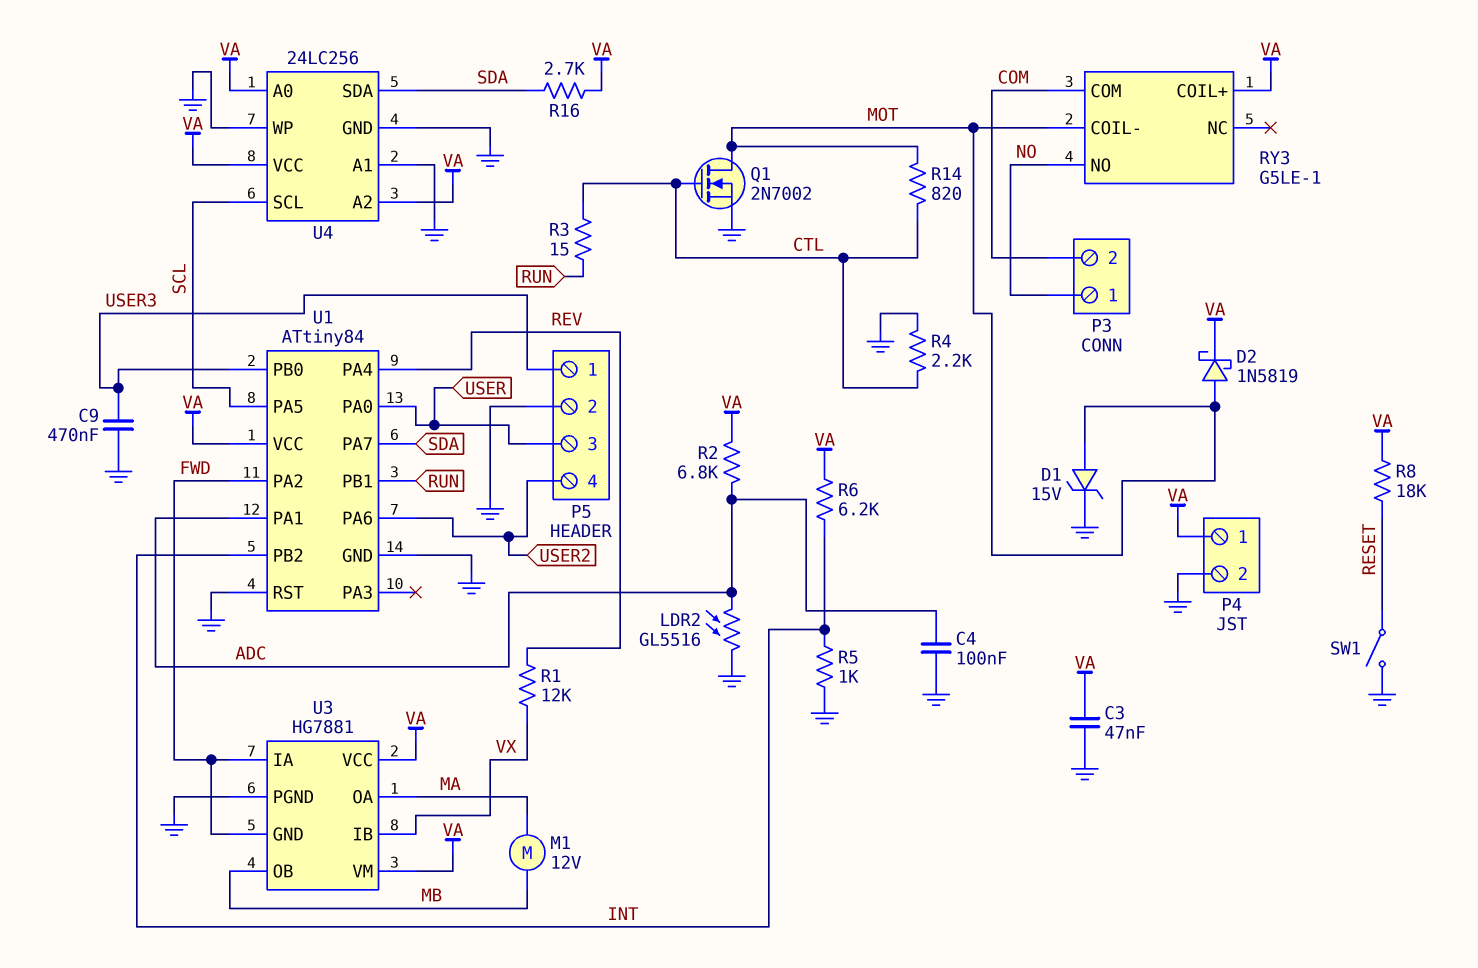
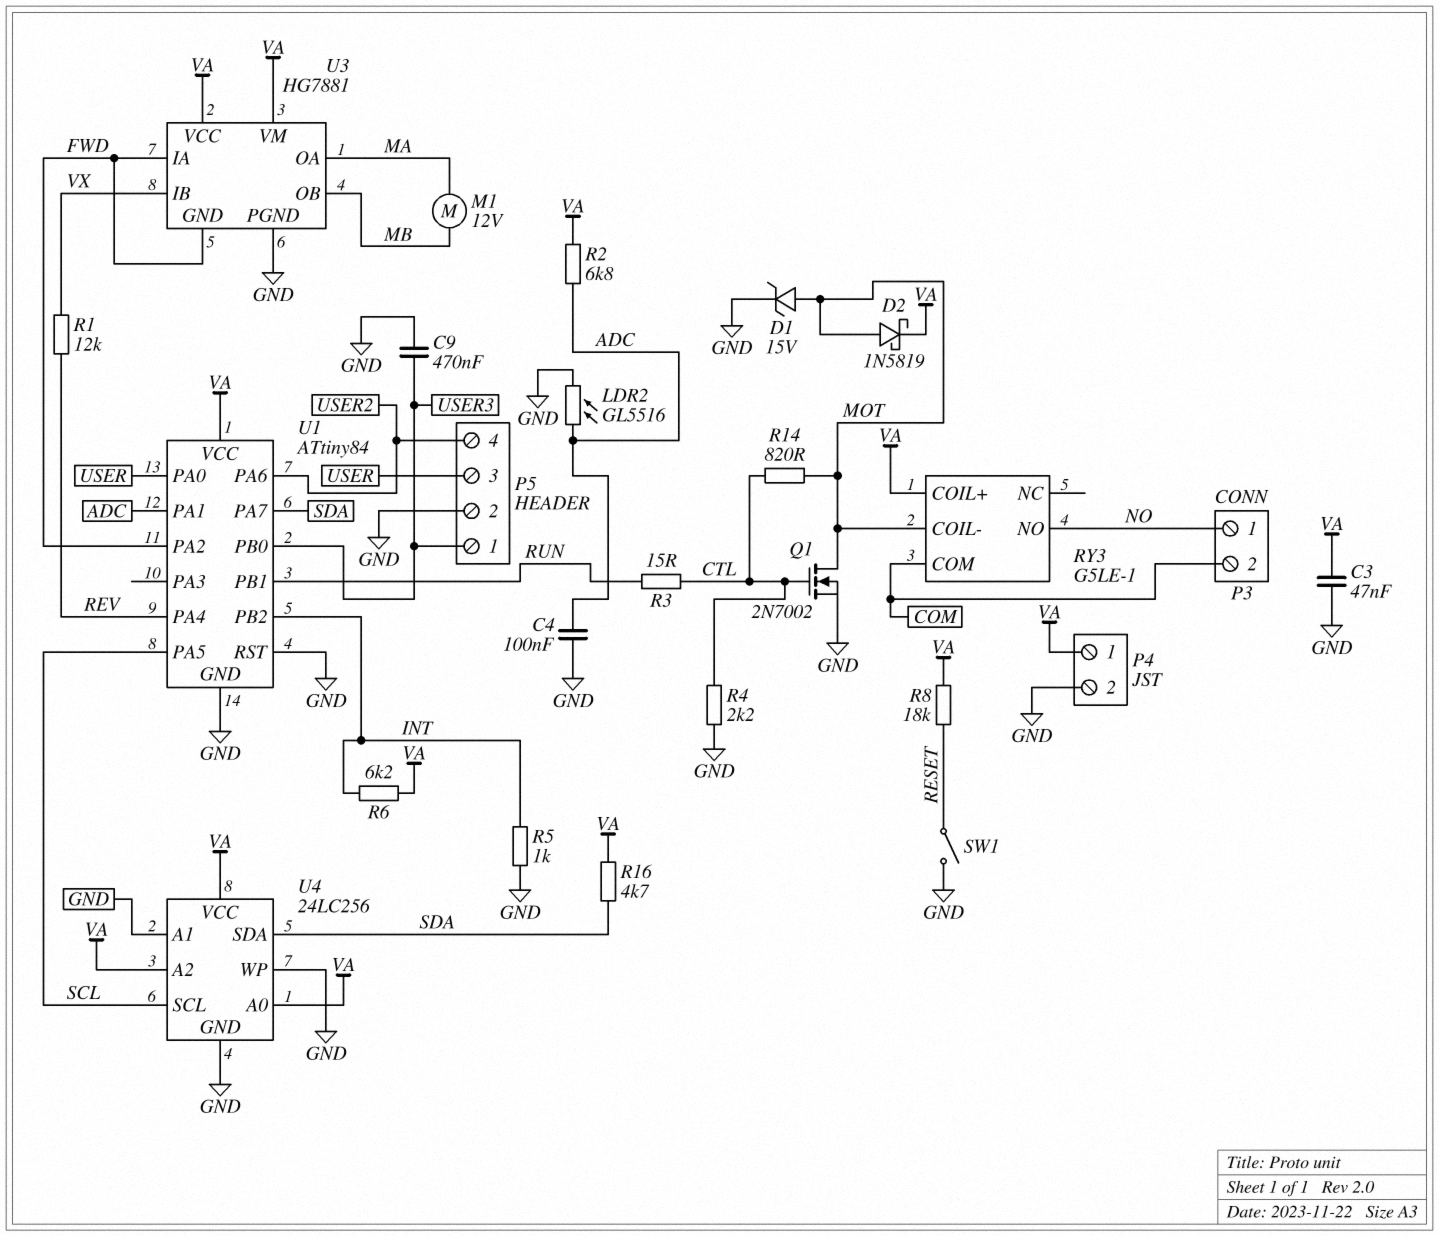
R16: 2.7k (SDA, VA) -> 4.7k (SDA, VA)

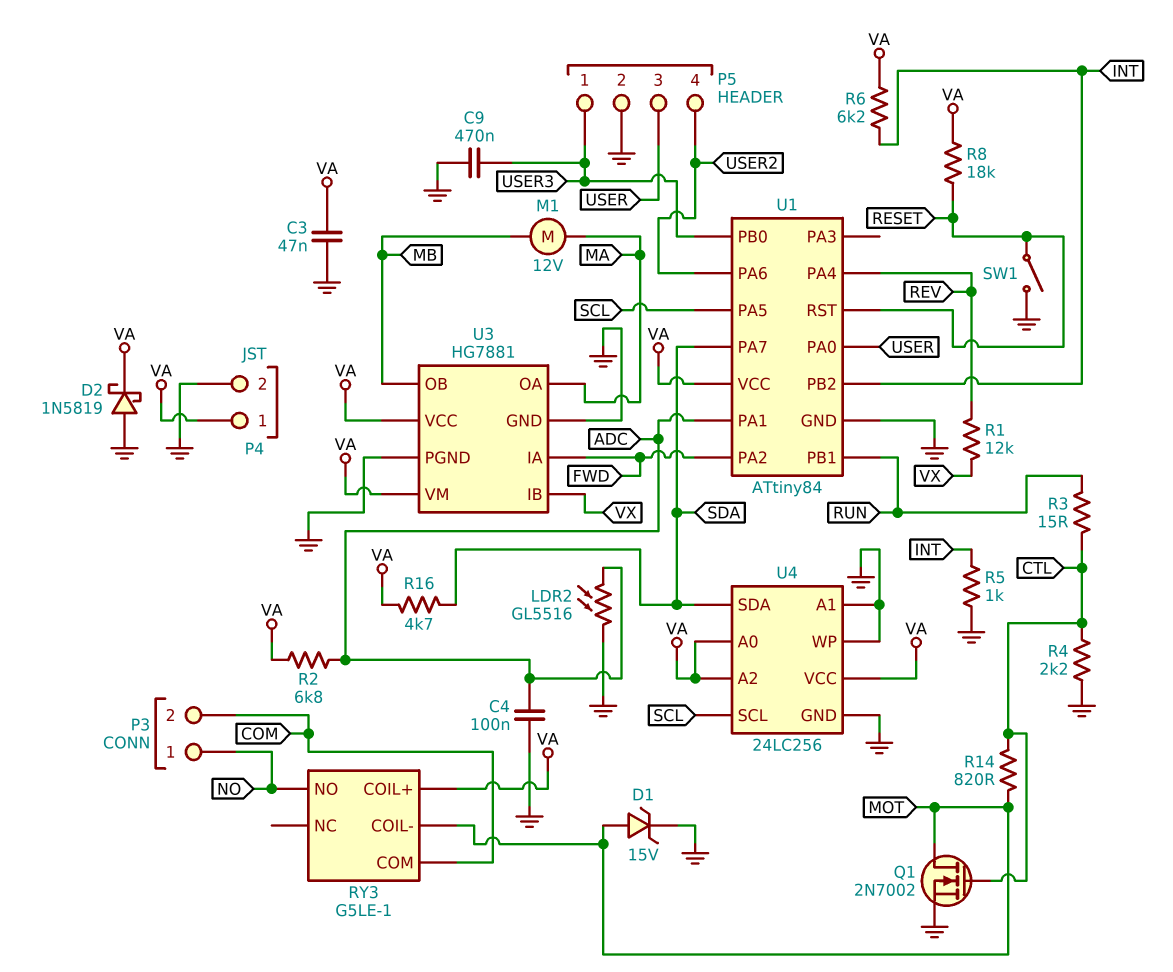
D2: schottky 1N5819 (A MOT, K VA) -> schottky 1N5819 (A GND, K VA)
U1 pin RST: GND -> RESET
U3 pin GND: FWD -> GND

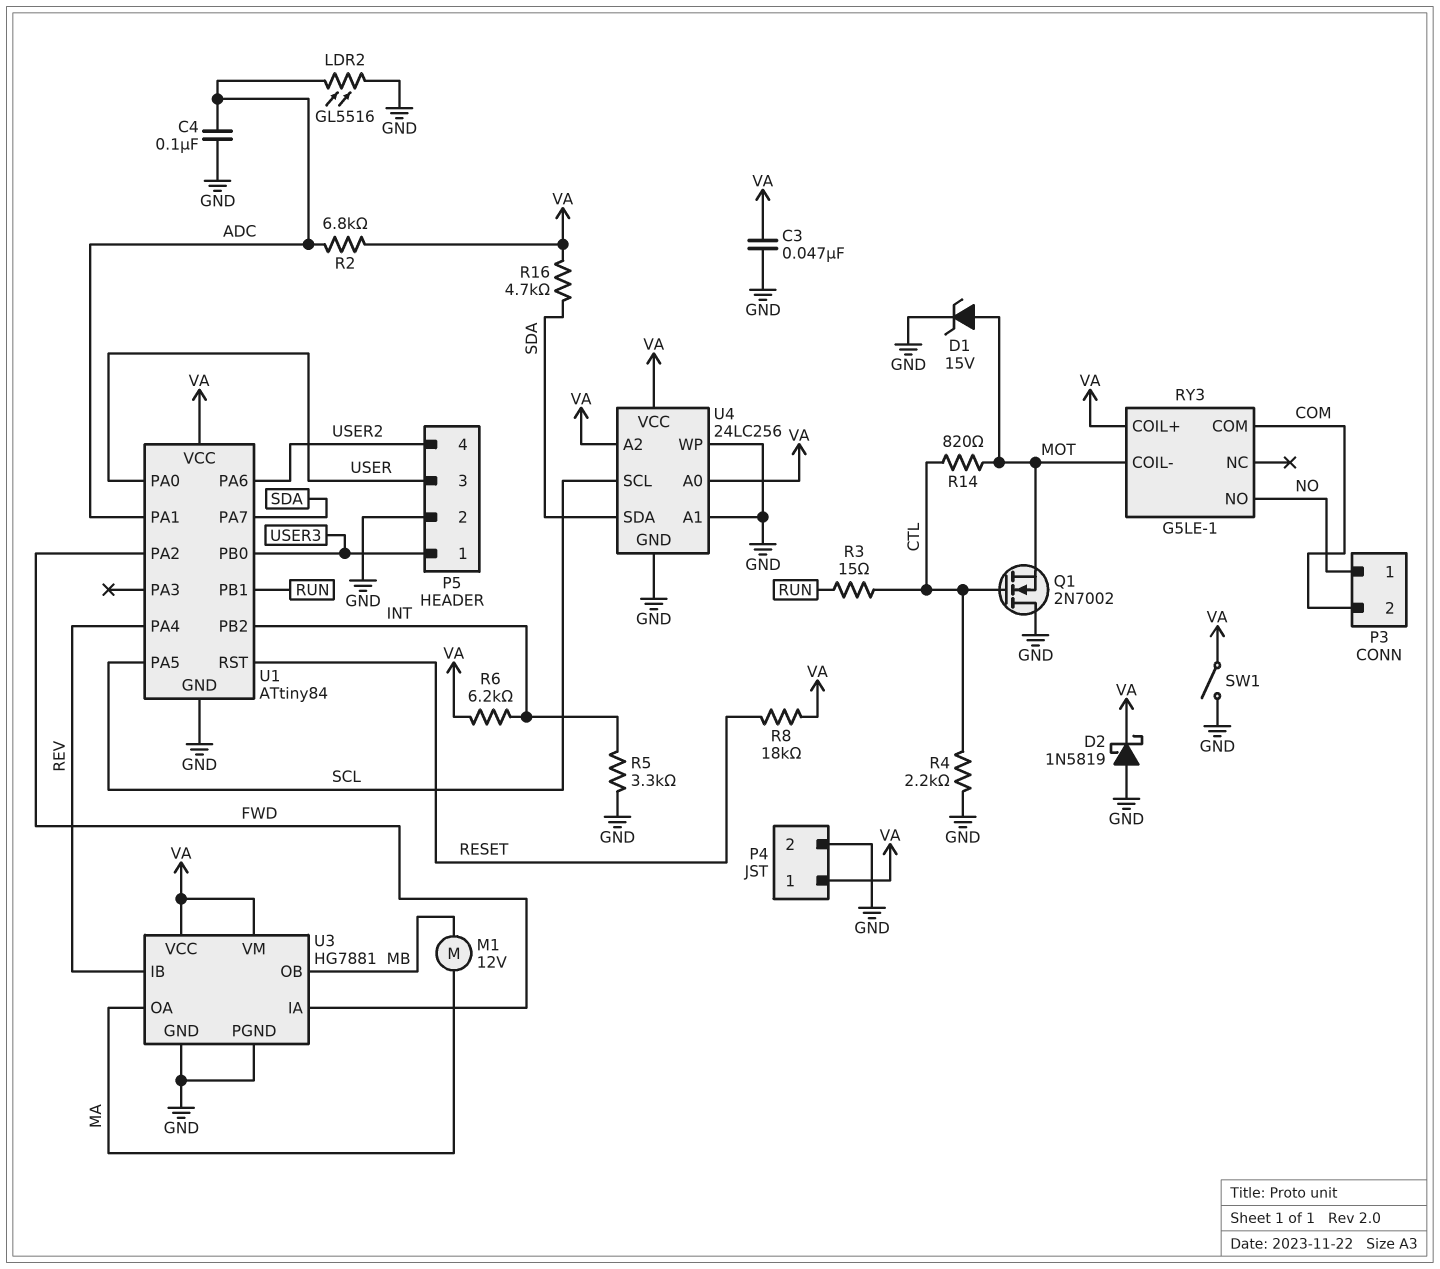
C9: 470nF (GND, USER3) -> none
Q1: NMOS 2N7002 (G CTL, D MOT, S GND) -> NMOS 2N7002 (G CTL, D GND, S MOT)
R1: 12k (REV, VX) -> none
R5: 1k (GND, INT) -> 3.3k (GND, INT)
SW1: switch (GND, RESET) -> switch (GND, VA)
U3 pin IB: VX -> REV

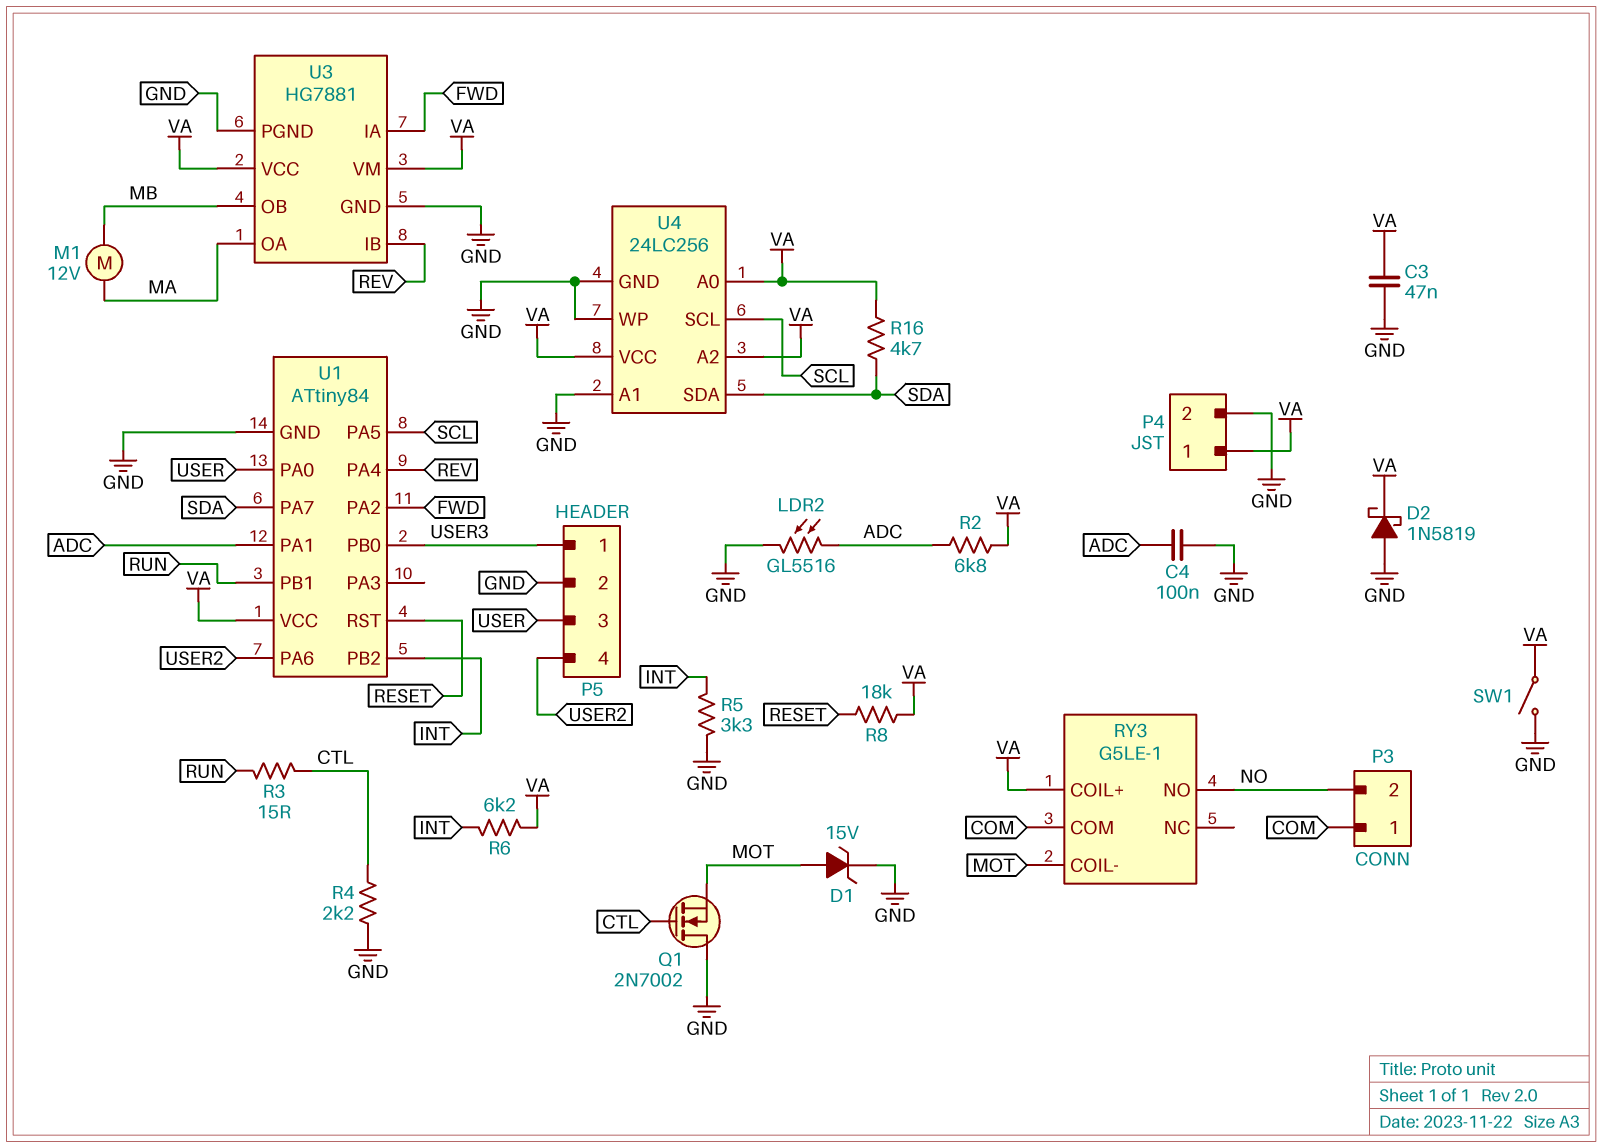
P3 pin 1: NO -> COM
P3 pin 2: COM -> NO
R14: 820 (CTL, MOT) -> none

